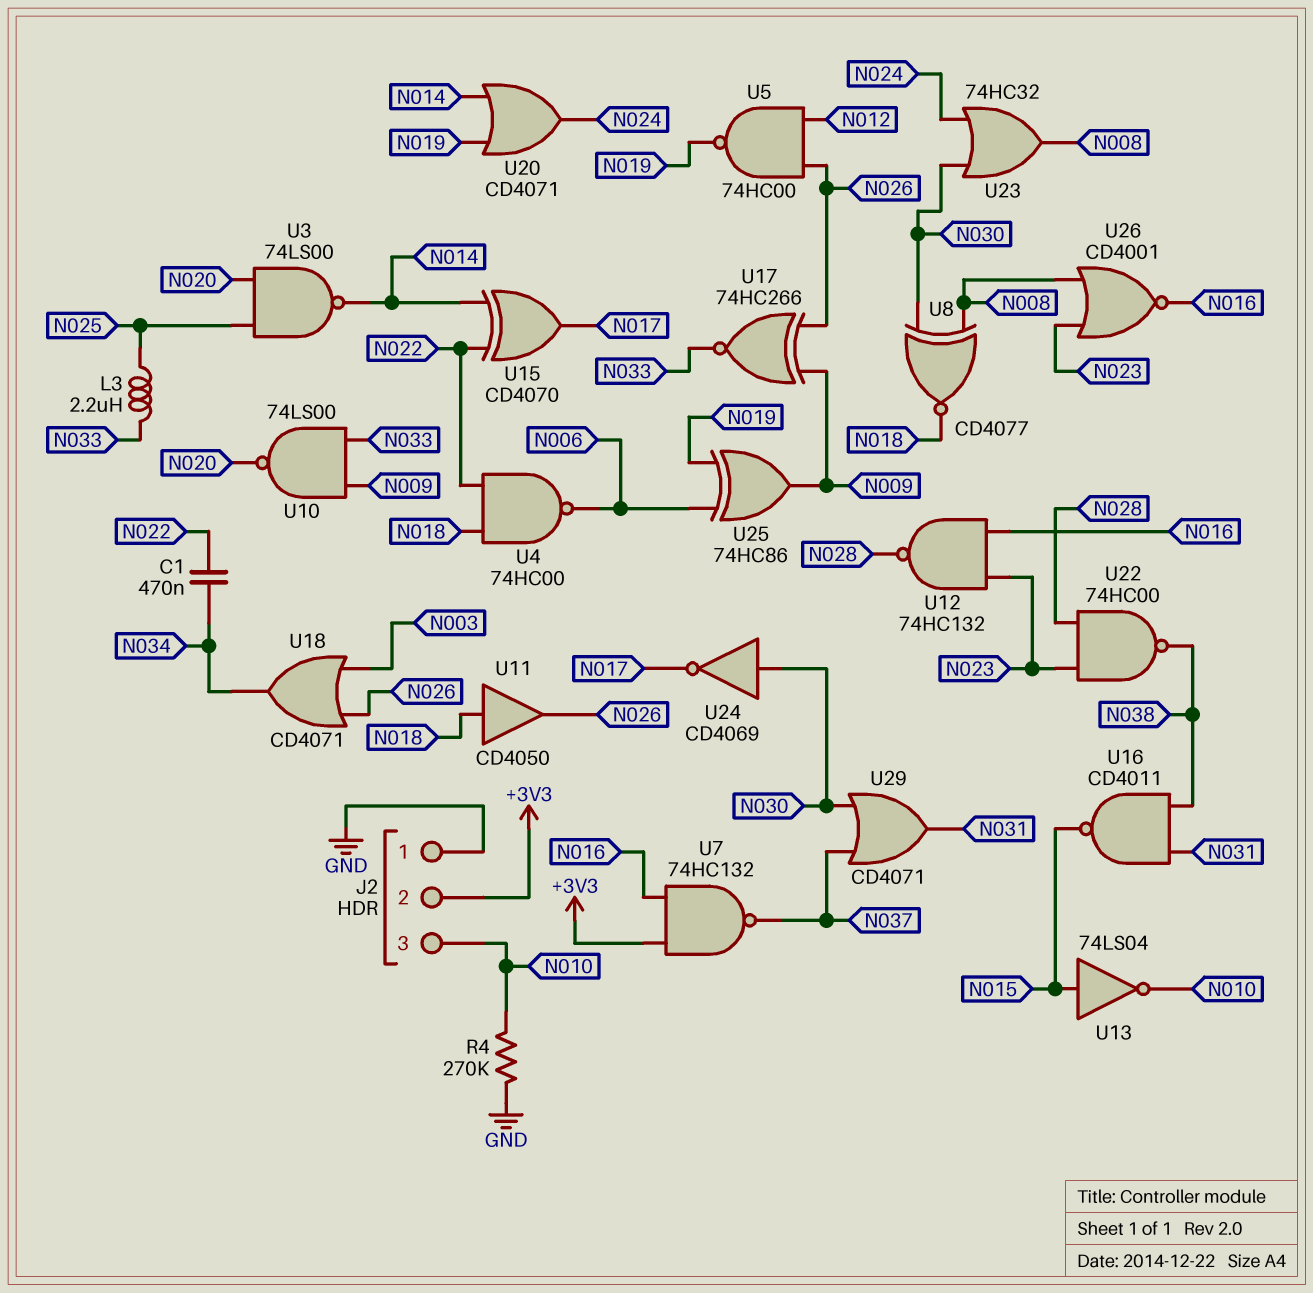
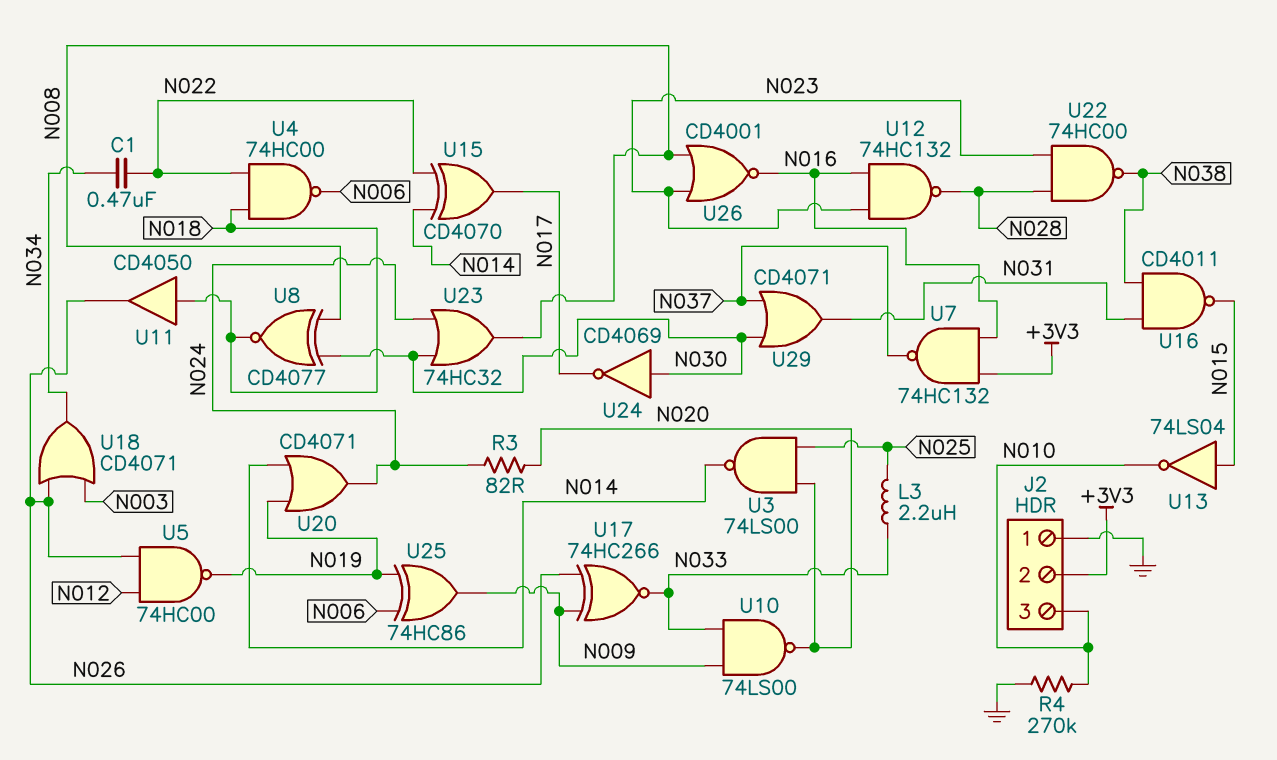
R3: none -> 82 (N020, N024)

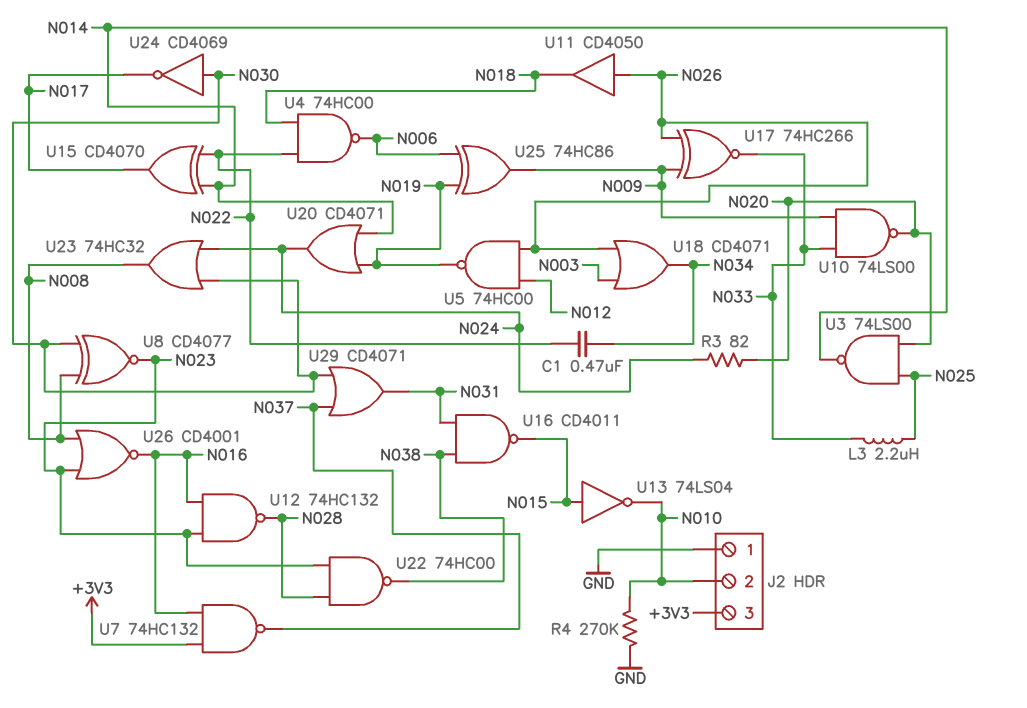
J2 pin 2: +3V3 -> N010
J2 pin 3: N010 -> +3V3
U8: XNOR CD4077 (in N008, in N030, out N018) -> XNOR CD4077 (in N008, in N030, out N023)
U11: buffer CD4050 (in N018, out N026) -> buffer CD4050 (in N026, out N018)

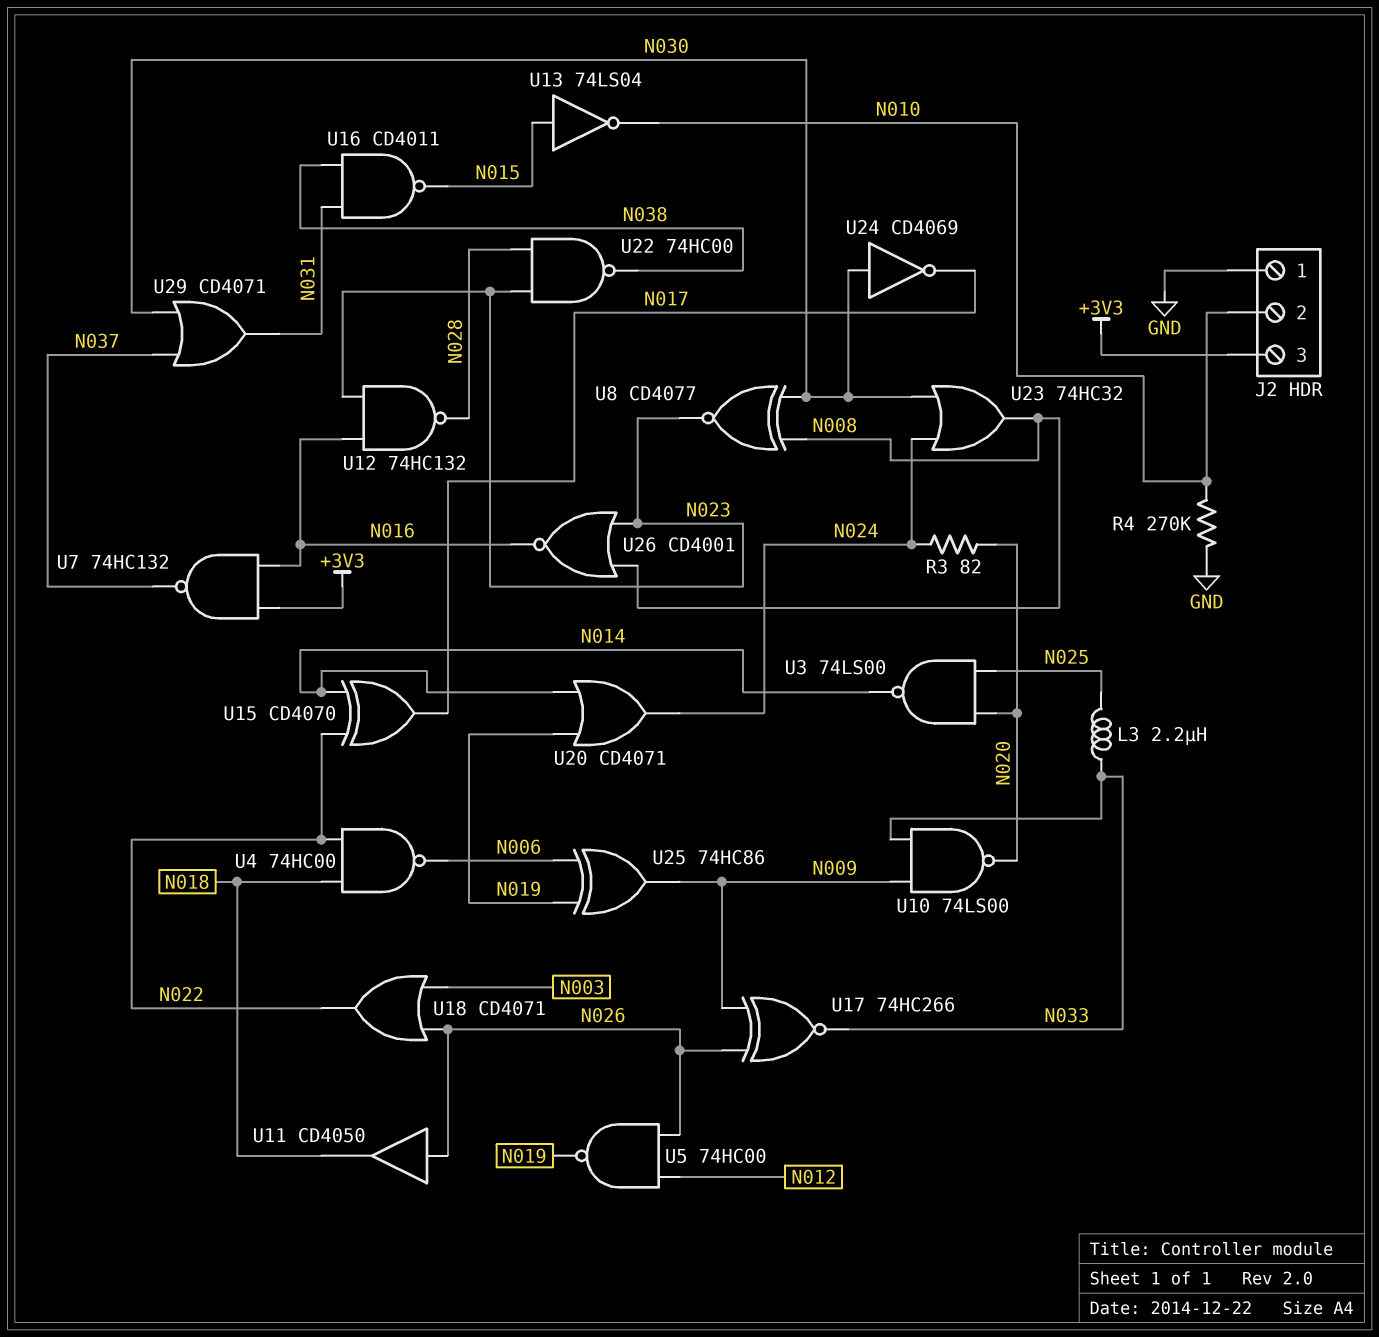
C1: 470nF (N022, N034) -> none
U18: OR CD4071 (in N003, in N026, out N034) -> OR CD4071 (in N003, in N026, out N022)

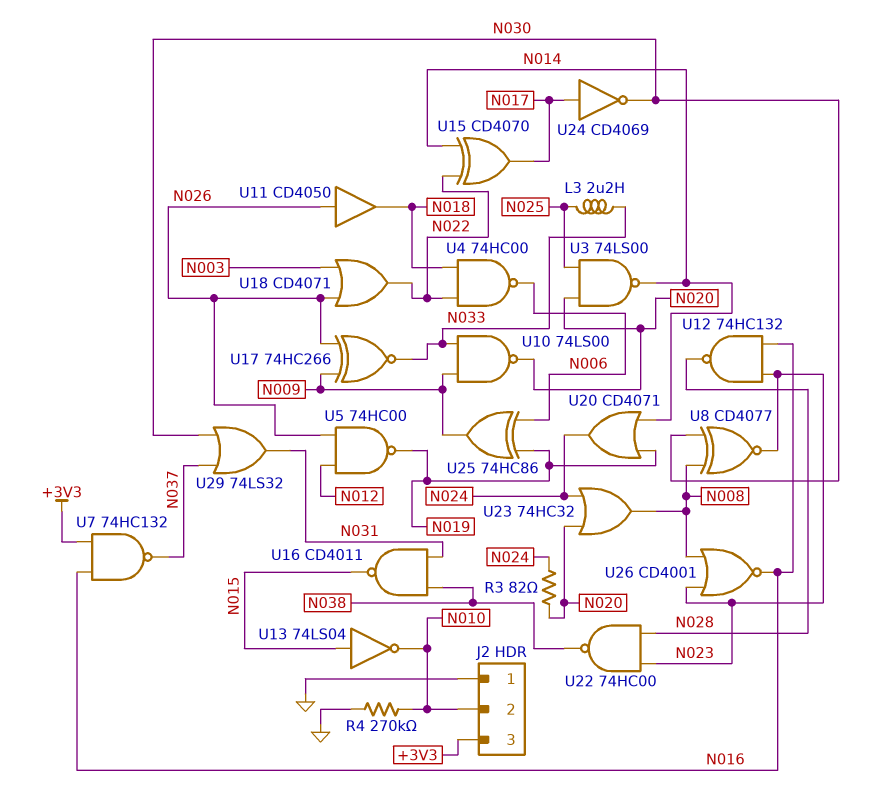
U23: OR 74HC32 (in N024, in N030, out N008) -> OR 74HC32 (in N020, in N024, out N008)
U24: NOT CD4069 (in N030, out N017) -> NOT CD4069 (in N017, out N030)
U29: OR CD4071 (in N030, in N037, out N031) -> OR 74LS32 (in N030, in N037, out N031)

